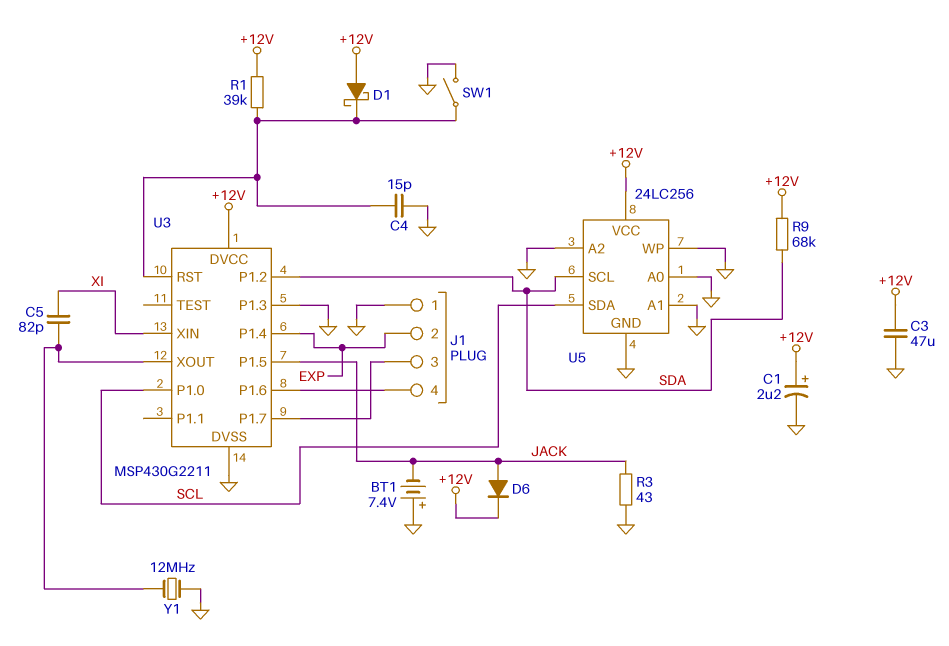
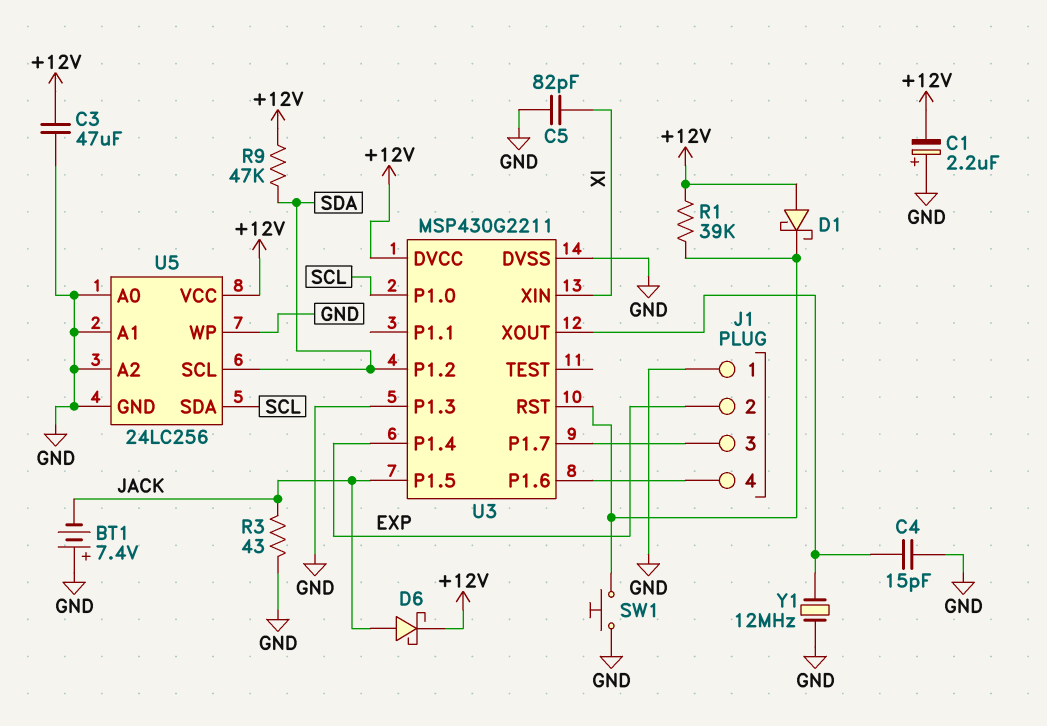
C1: 2.2uF (plus +12V, minus GND) -> 2.2uF (plus GND, minus +12V)
C4: 15pF (GND, U3/RST) -> 15pF (GND, U3/XOUT)
C5: 82pF (U3/XOUT, XI) -> 82pF (GND, XI)
D6: diode (A JACK, K +12V) -> schottky (A JACK, K +12V)
R9: 68k (+12V, SDA) -> 47k (+12V, SDA)
SW1: switch (GND, U3/RST) -> button (GND, U3/RST)

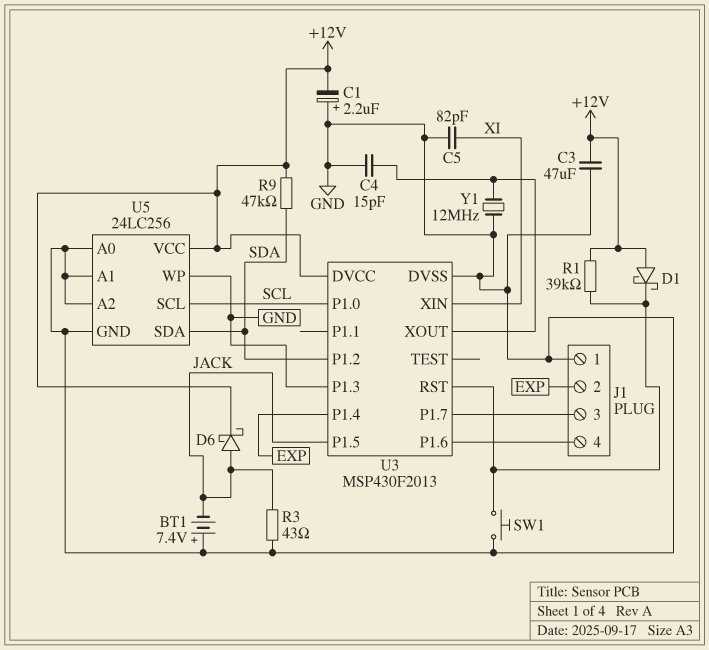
U3: MSP430G2211 -> MSP430F2013
U5 pin SCL: SDA -> SCL
U5 pin SDA: SCL -> SDA

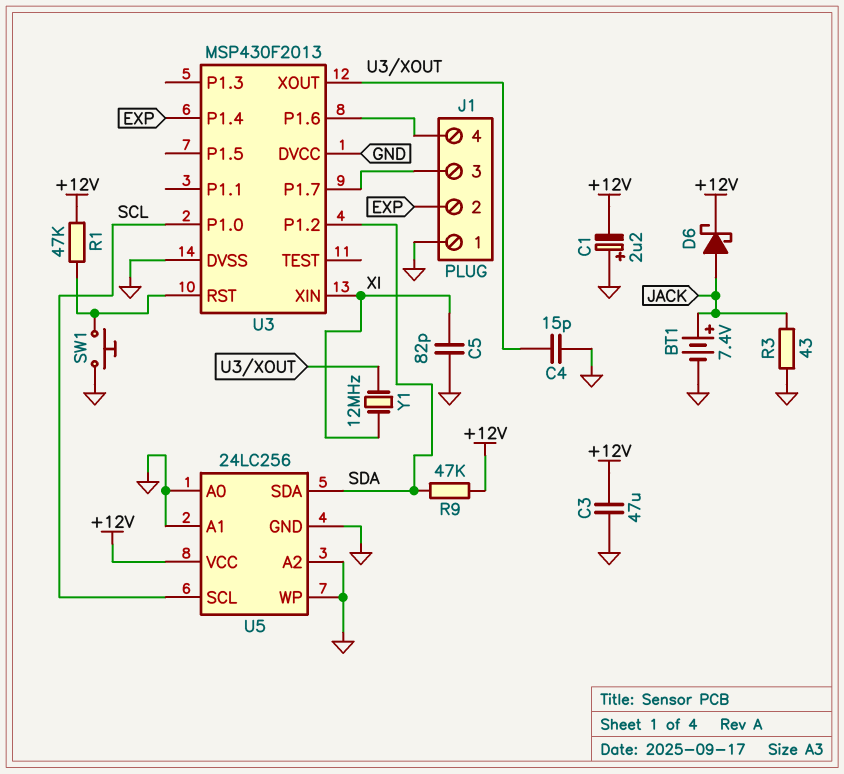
BT1: 7.4V (plus GND, minus JACK) -> 7.4V (plus JACK, minus GND)
D1: schottky (A +12V, K U3/RST) -> none
R1: 39k (+12V, U3/RST) -> 47k (+12V, U3/RST)
U3 pin DVCC: +12V -> GND
U3 pin P1.3: GND -> none
U3 pin P1.5: JACK -> none
Y1: 12MHz (GND, U3/XOUT) -> 12MHz (U3/XOUT, XI)

